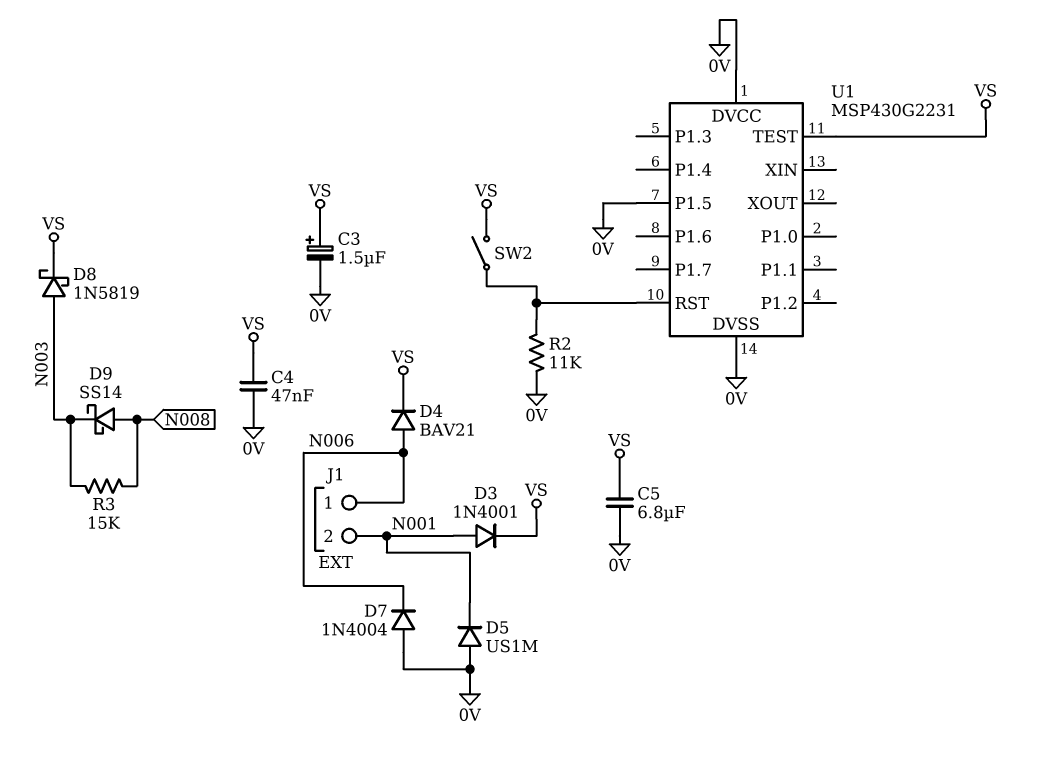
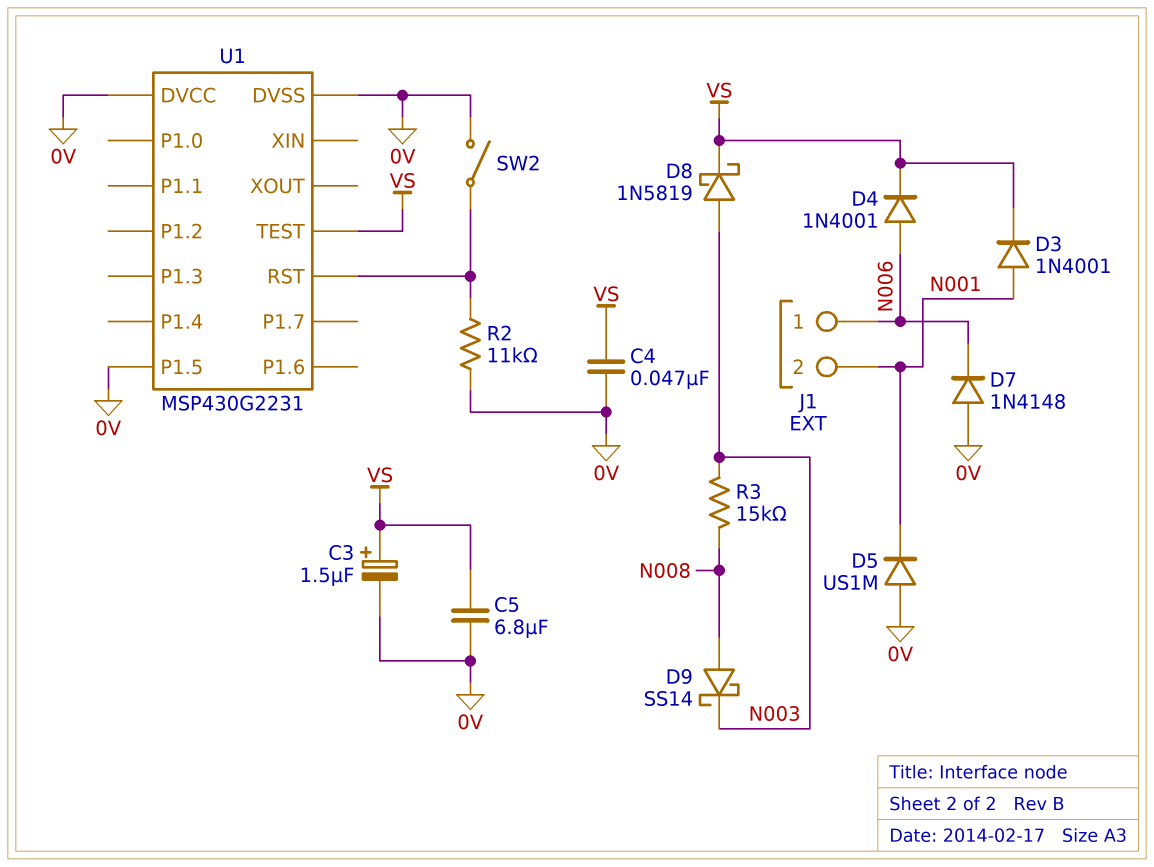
D4: diode BAV21 (A N006, K VS) -> diode 1N4001 (A N006, K VS)
D7: diode 1N4004 (A 0V, K N006) -> diode 1N4148 (A 0V, K N006)
SW2: switch (U1/RST, VS) -> switch (0V, U1/RST)

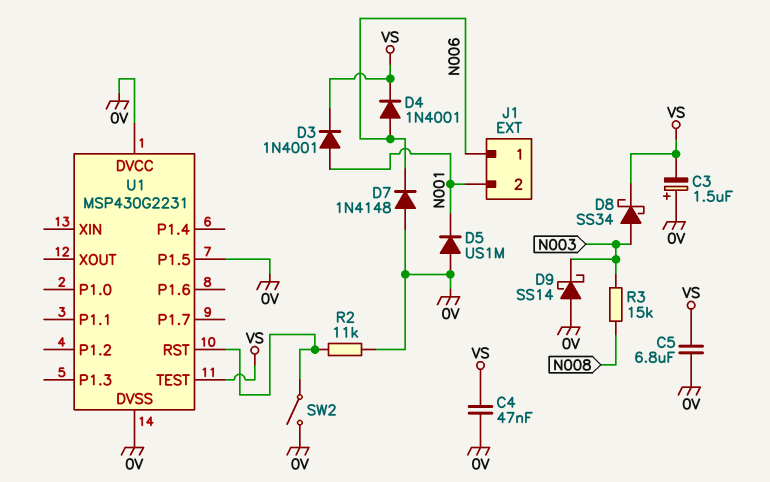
C3: 1.5uF (plus VS, minus 0V) -> 1.5uF (plus 0V, minus VS)
D8: schottky 1N5819 (A N003, K VS) -> schottky SS34 (A N003, K VS)
D9: schottky SS14 (A N008, K N003) -> schottky SS14 (A 0V, K N003)

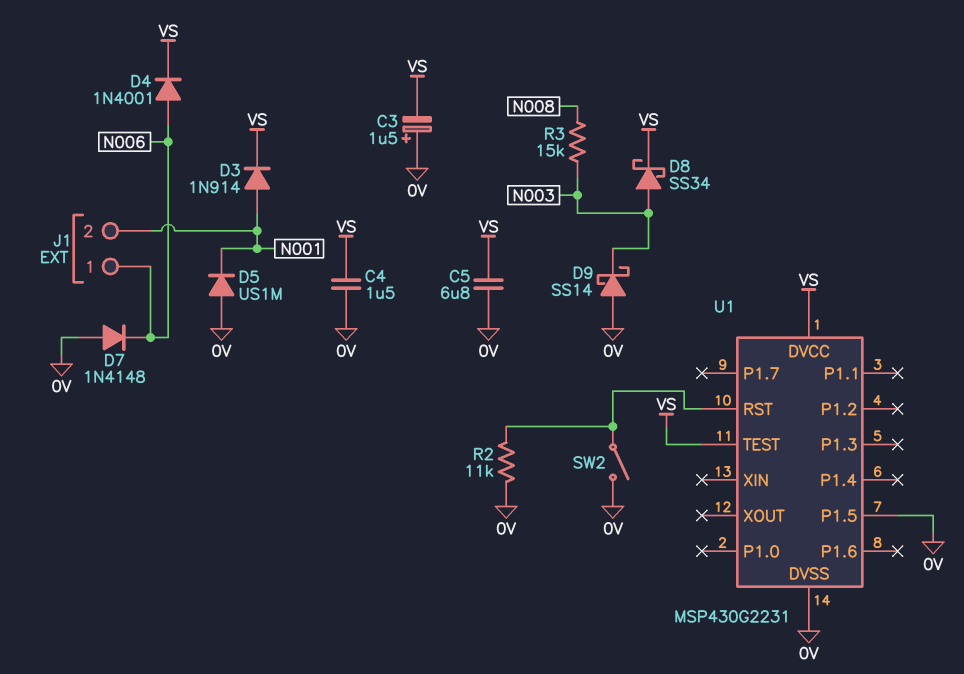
C4: 47nF (0V, VS) -> 1.5uF (0V, VS)
D3: diode 1N4001 (A N001, K VS) -> diode 1N914 (A N001, K VS)
U1 pin DVCC: 0V -> VS

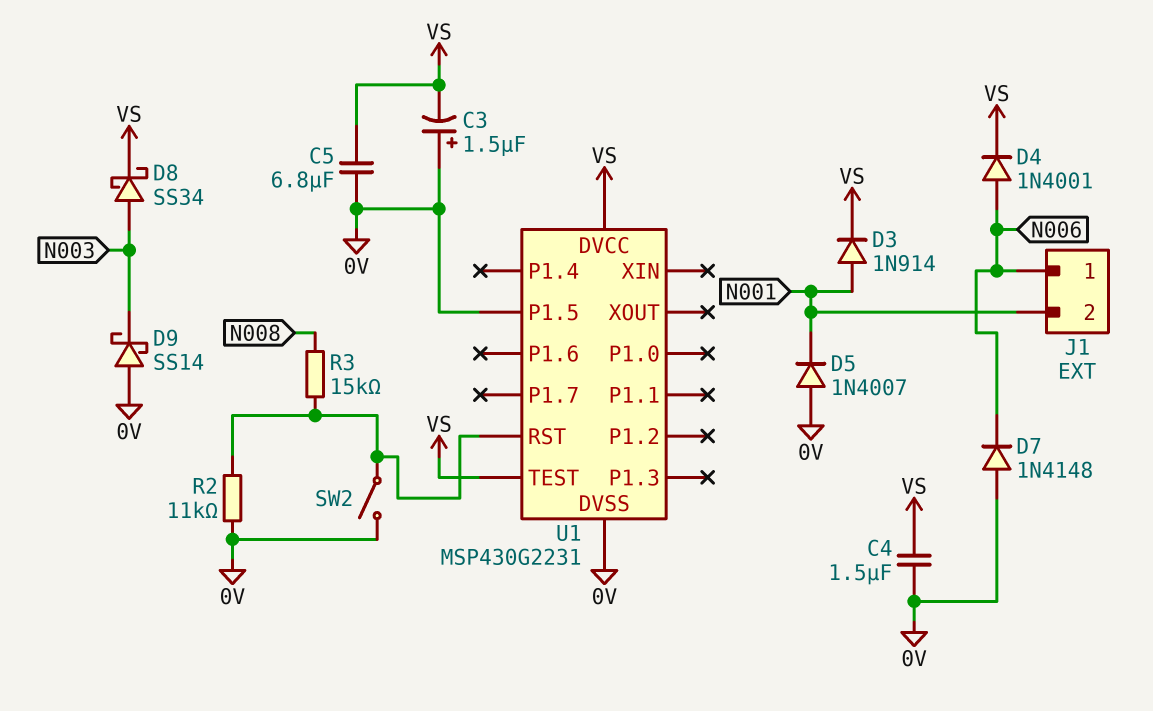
D5: diode US1M (A 0V, K N001) -> diode 1N4007 (A 0V, K N001)
R3: 15k (N003, N008) -> 15k (N008, U1/RST)

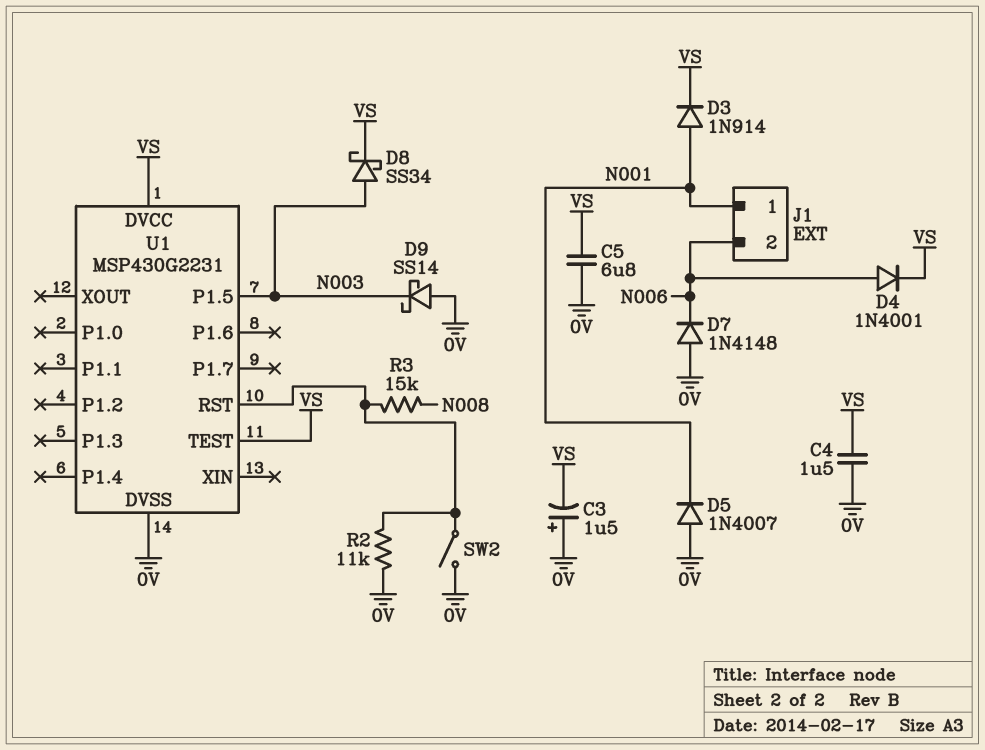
J1 pin 1: N006 -> N001
J1 pin 2: N001 -> N006
U1 pin P1.5: 0V -> N003

